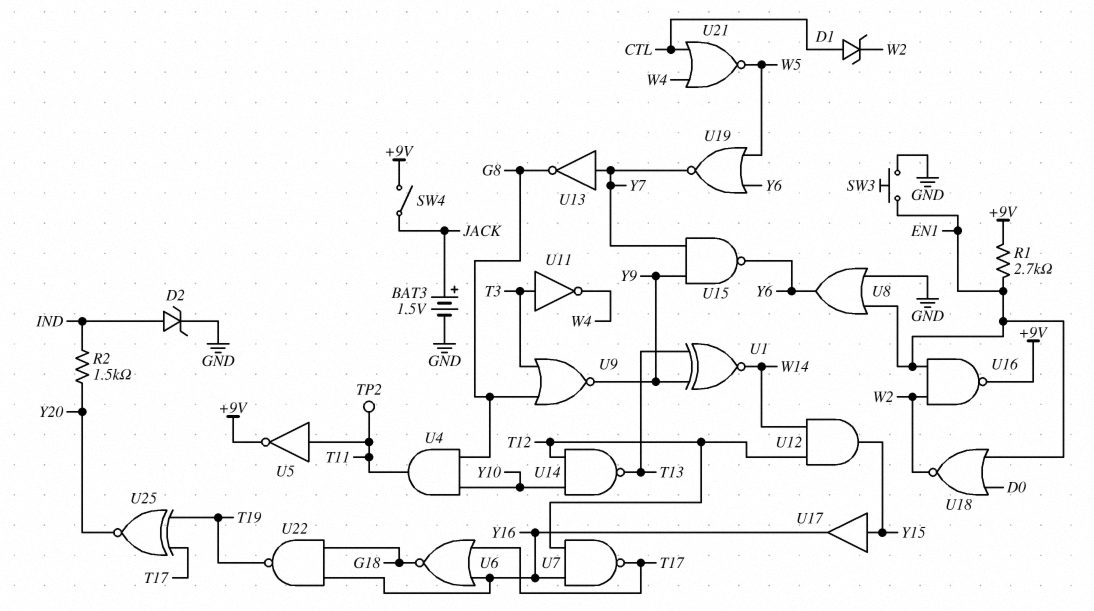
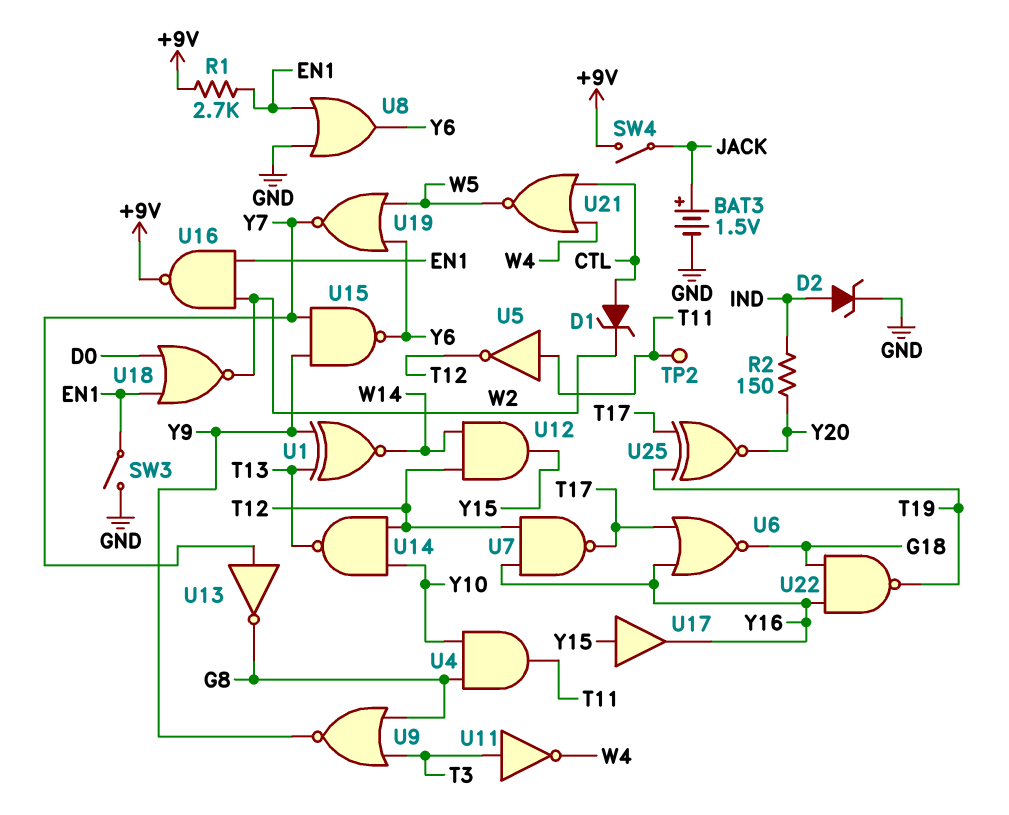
R2: 1.5k (IND, Y20) -> 150 (IND, Y20)
SW3: button (EN1, GND) -> switch (EN1, GND)
U5: NOT (in T11, out +9V) -> NOT (in T11, out T12)

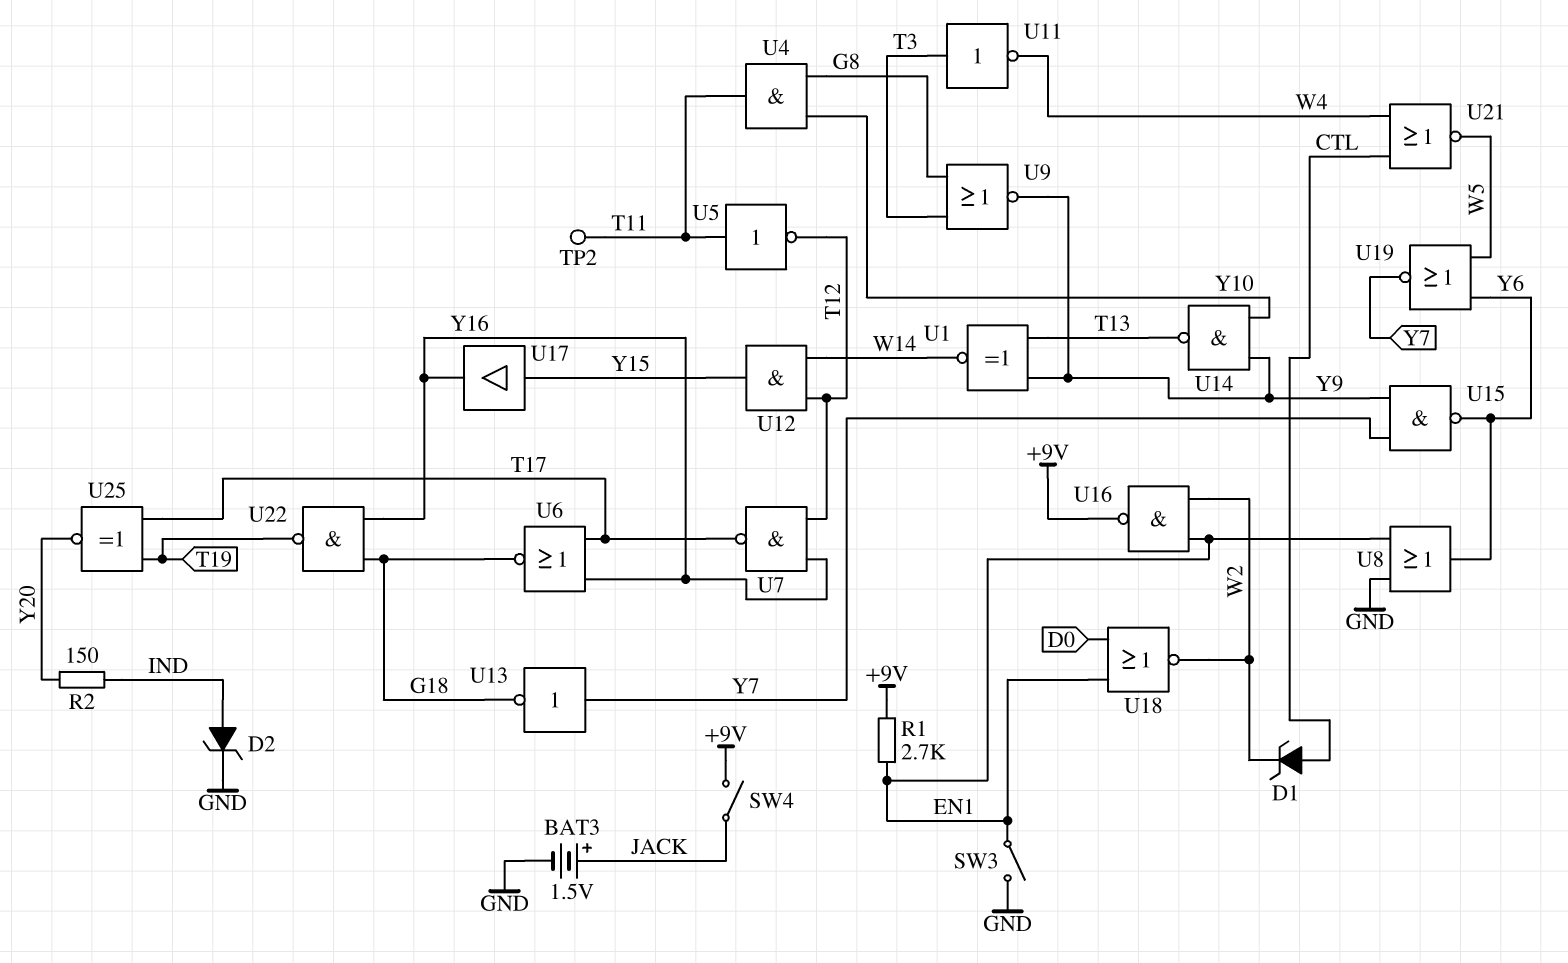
U13: NOT (in Y7, out G8) -> NOT (in Y7, out G18)
U14: NAND (in T12, in Y10, out T13) -> NAND (in Y9, in Y10, out T13)

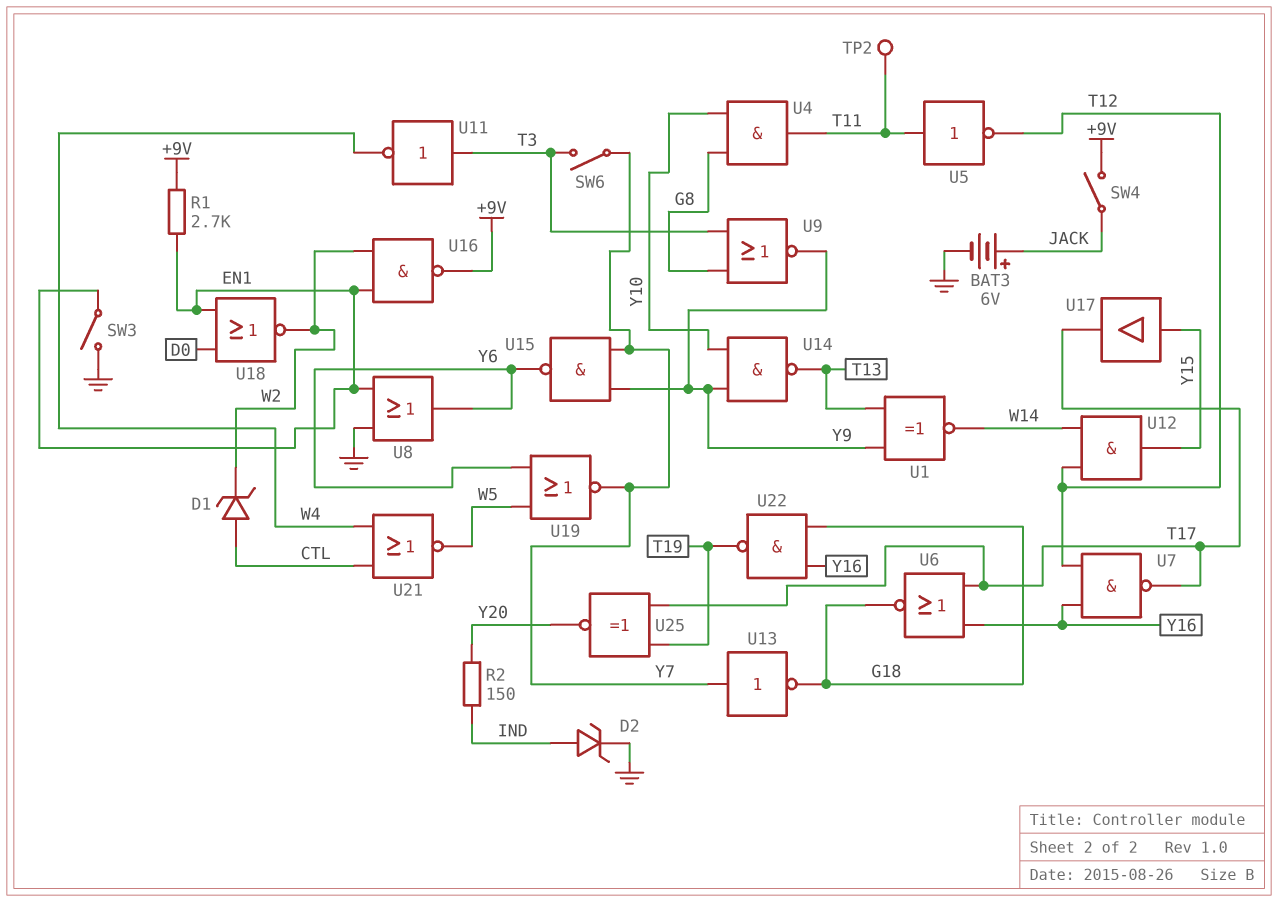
BAT3: 1.5V (plus JACK, minus GND) -> 6V (plus JACK, minus GND)
SW6: none -> switch (T3, Y7)
U17: buffer (in Y15, out Y16) -> buffer (in Y15, out T17)

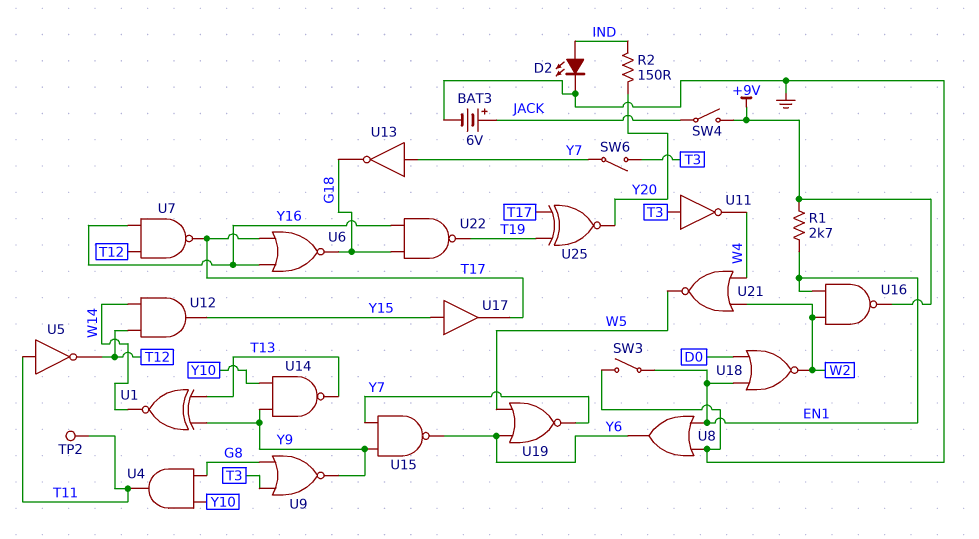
D1: zener (A CTL, K W2) -> none
D2: zener (A IND, K GND) -> LED (A IND, K GND)
U21: NOR (in CTL, in W4, out W5) -> NOR (in W2, in W4, out W5)

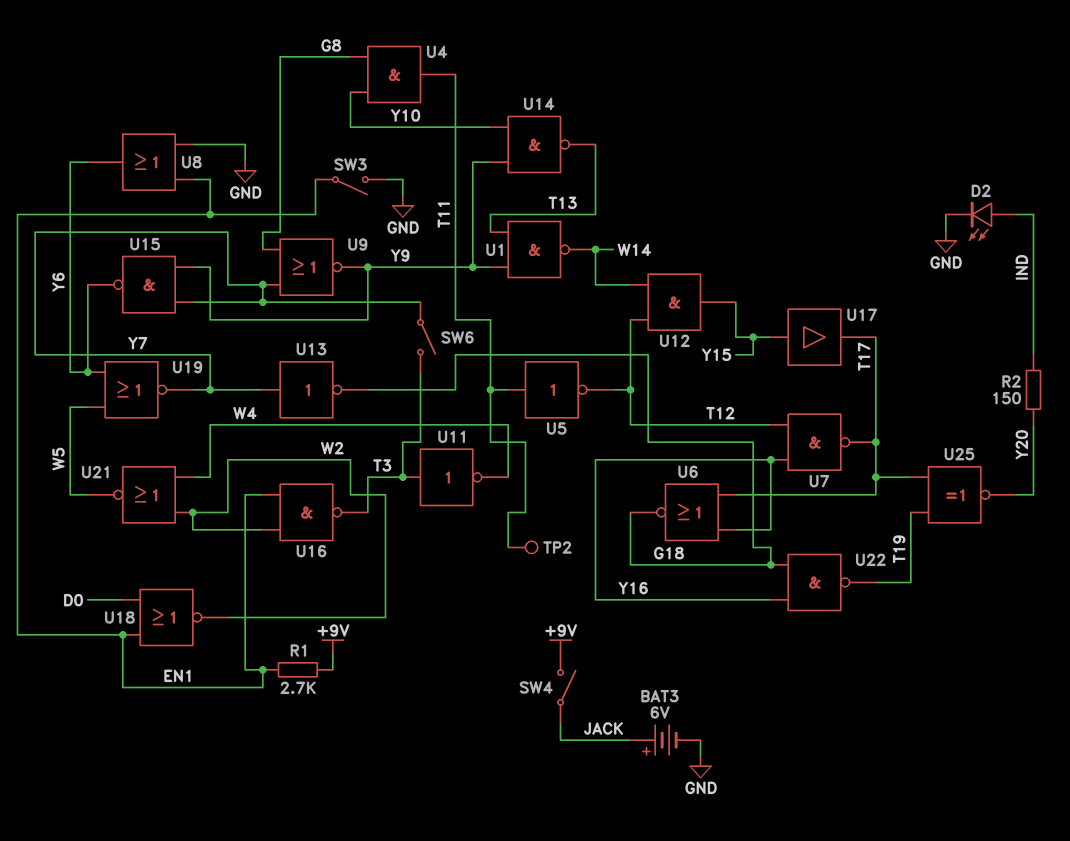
U1: XNOR (in T13, in Y9, out W14) -> NAND (in T13, in Y9, out W14)
U9: NOR (in G8, in T3, out Y9) -> NOR (in G8, in Y7, out Y9)
U16: NAND (in EN1, in W2, out +9V) -> NAND (in EN1, in W2, out T3)

